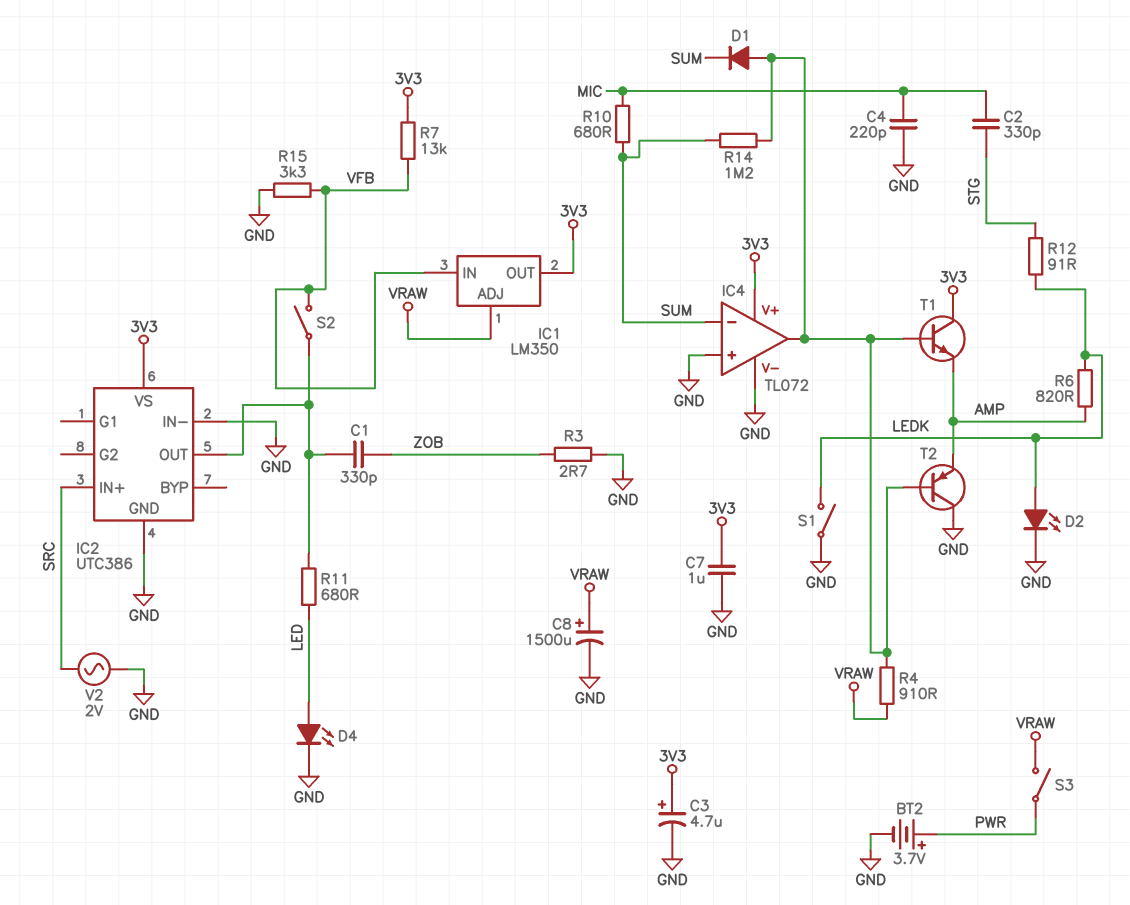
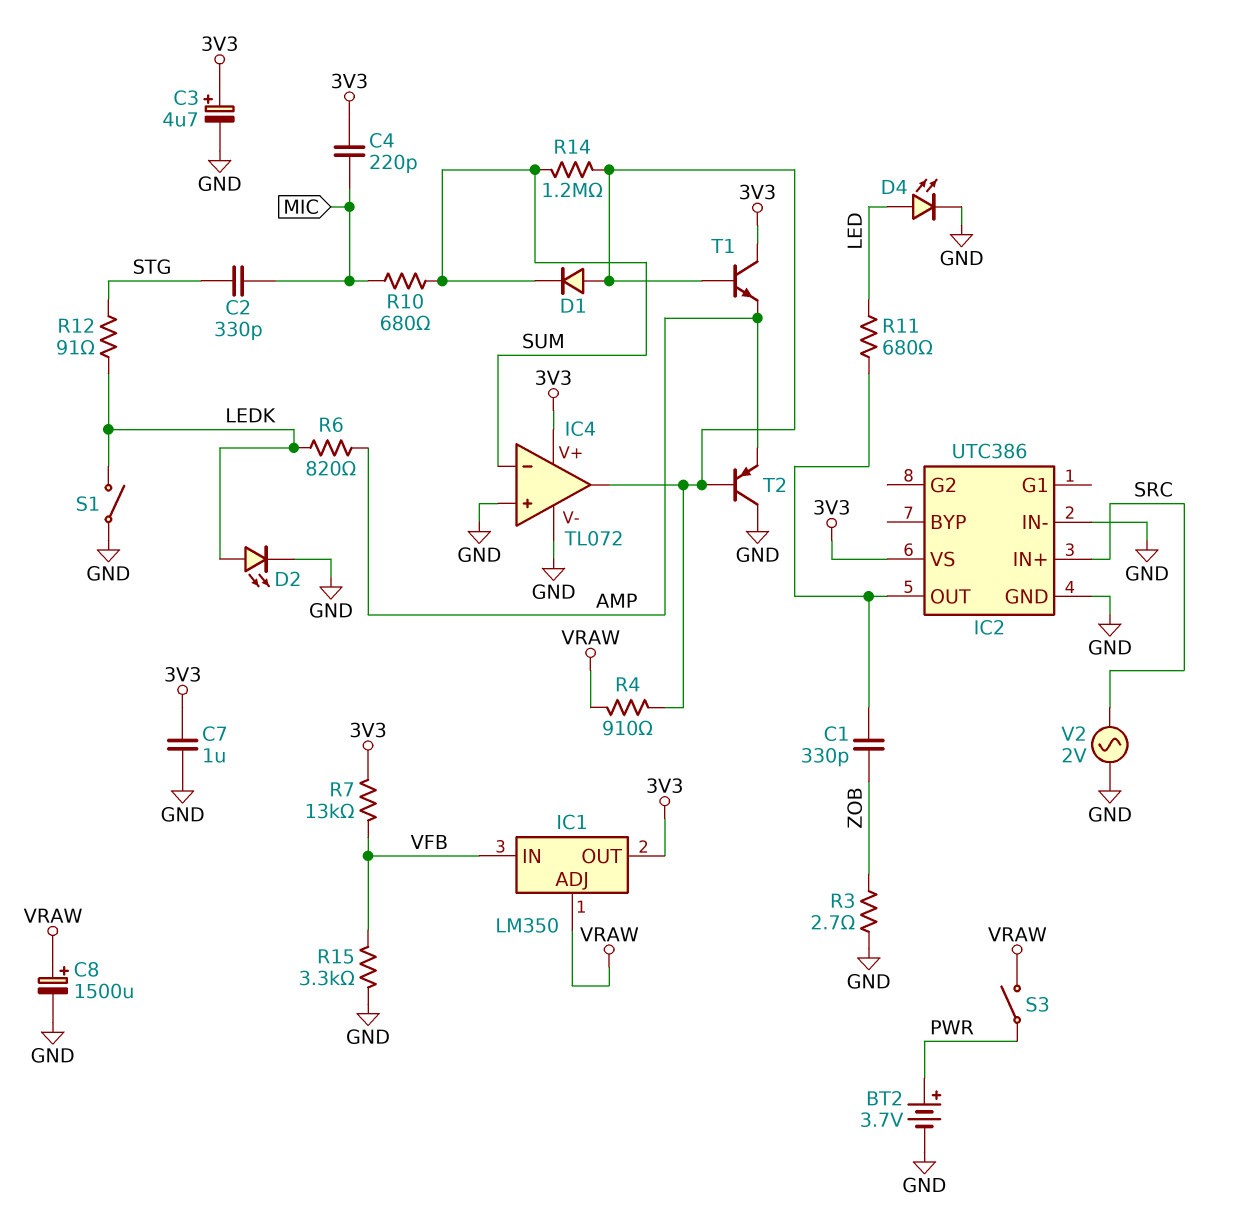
C4: 220pF (GND, MIC) -> 220pF (3V3, MIC)
S2: switch (IC2/OUT, VFB) -> none

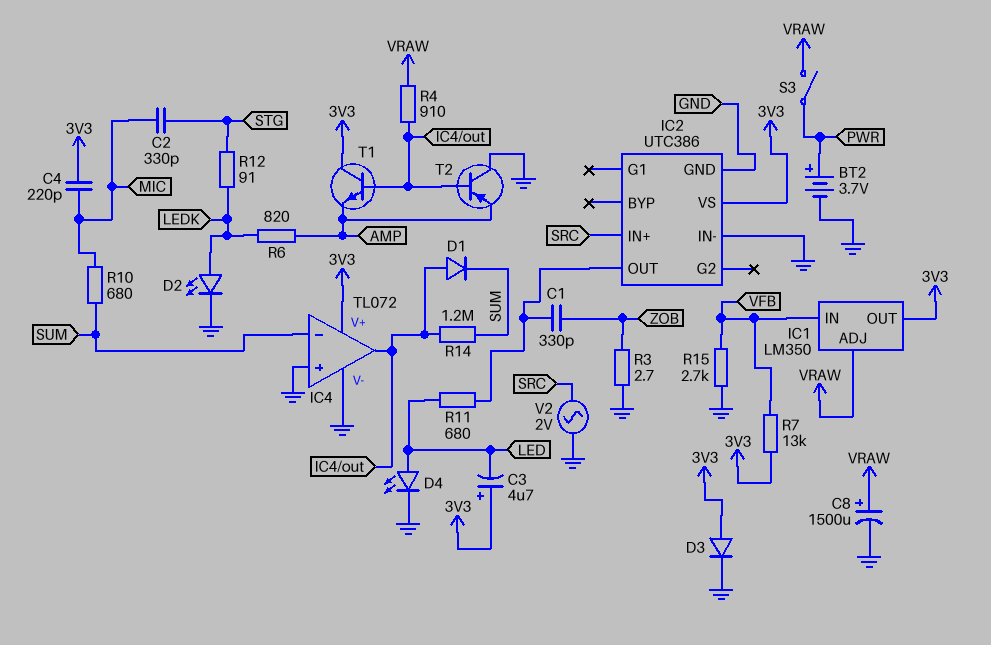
C3: 4.7uF (plus 3V3, minus GND) -> 4.7uF (plus 3V3, minus LED)
C7: 1uF (3V3, GND) -> none
D3: none -> diode (A 3V3, K GND)
R15: 3.3k (GND, VFB) -> 2.7k (GND, VFB)
S1: switch (GND, LEDK) -> none

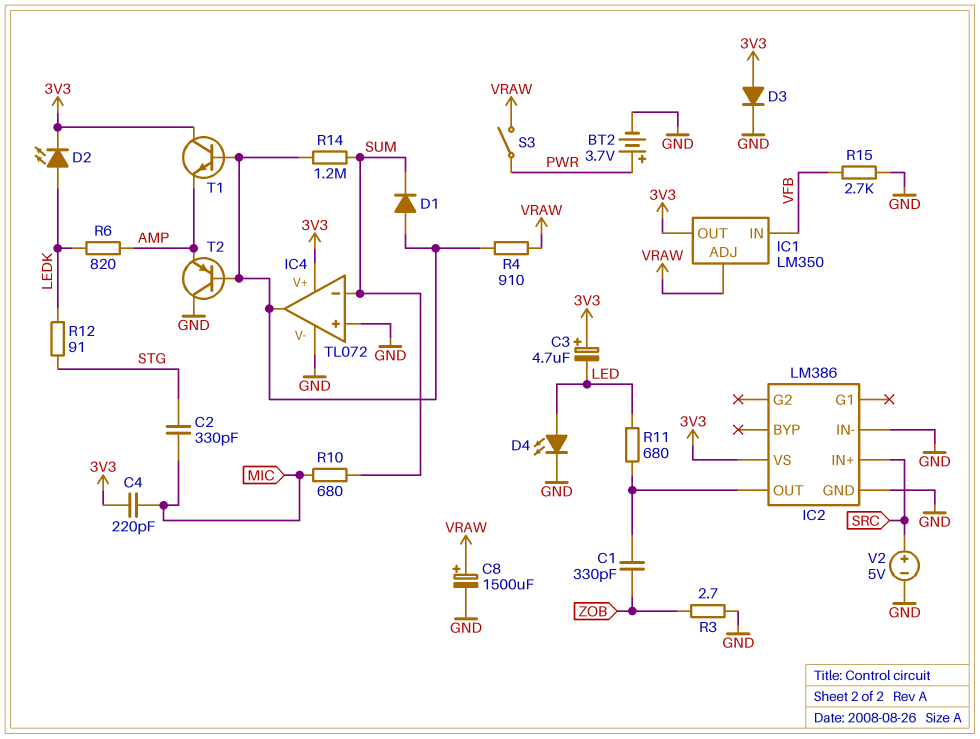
D2: LED (A LEDK, K GND) -> LED (A LEDK, K 3V3)
IC2: UTC386 -> LM386
R7: 13k (3V3, VFB) -> none
V2: AC 2V (GND, SRC) -> 5V (plus SRC, minus GND)

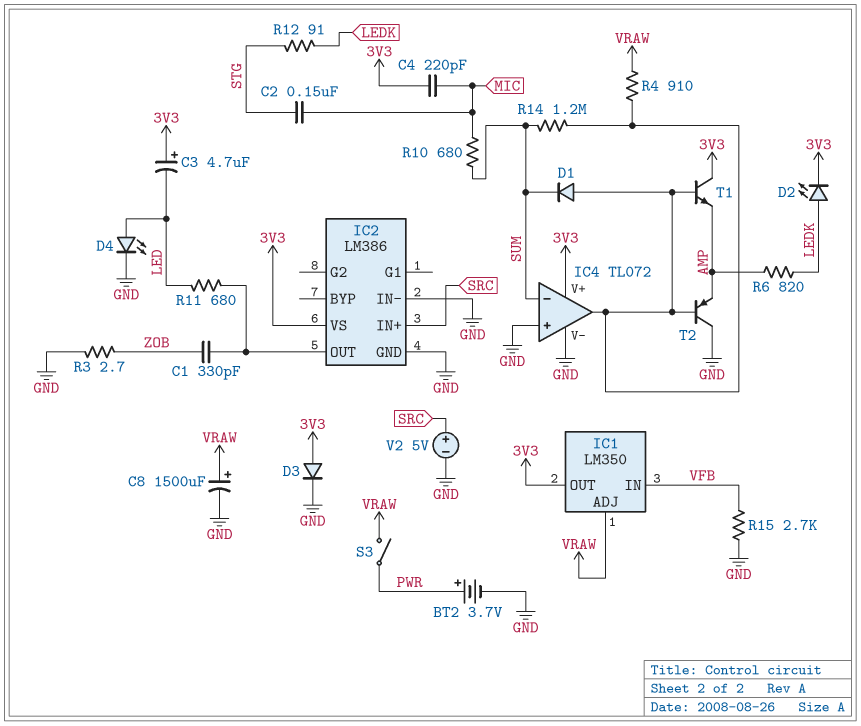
C2: 330pF (MIC, STG) -> 150nF (MIC, STG)

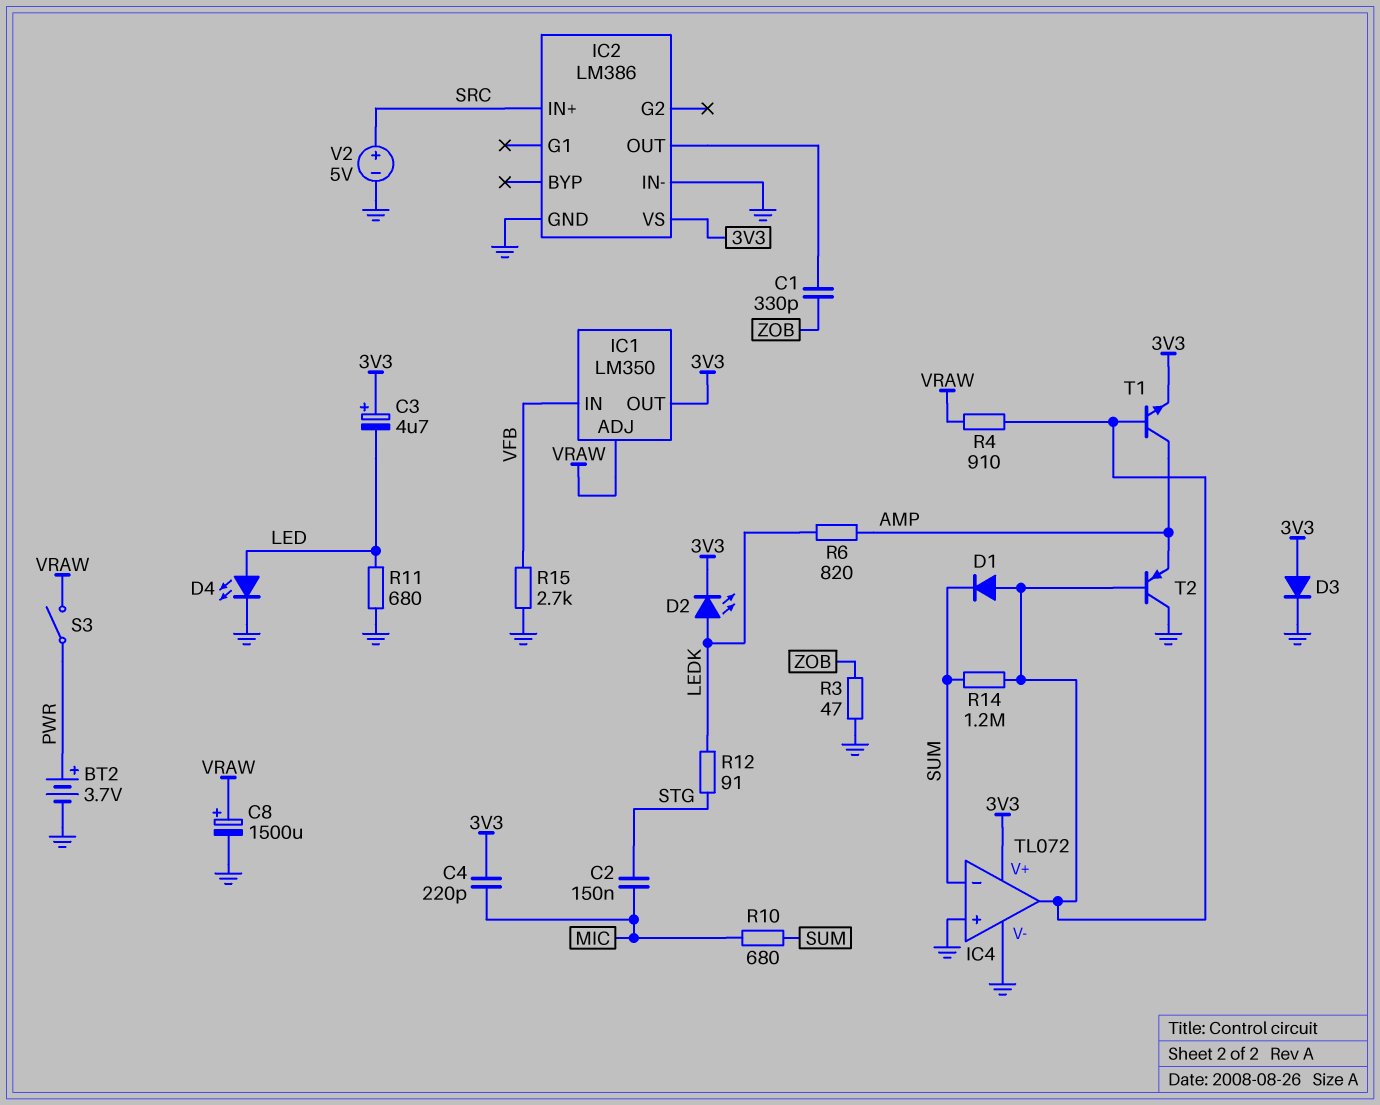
R3: 2.7 (GND, ZOB) -> 47 (GND, ZOB)
R11: 680 (IC2/OUT, LED) -> 680 (GND, LED)
T1: NPN (B IC4/out, C 3V3, E AMP) -> NPN (B IC4/out, C AMP, E 3V3)

